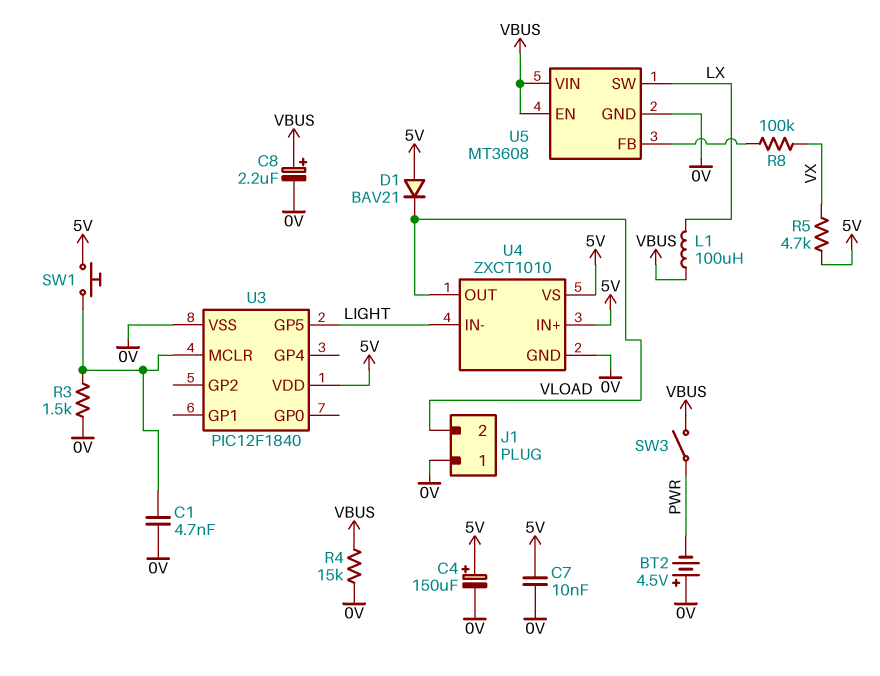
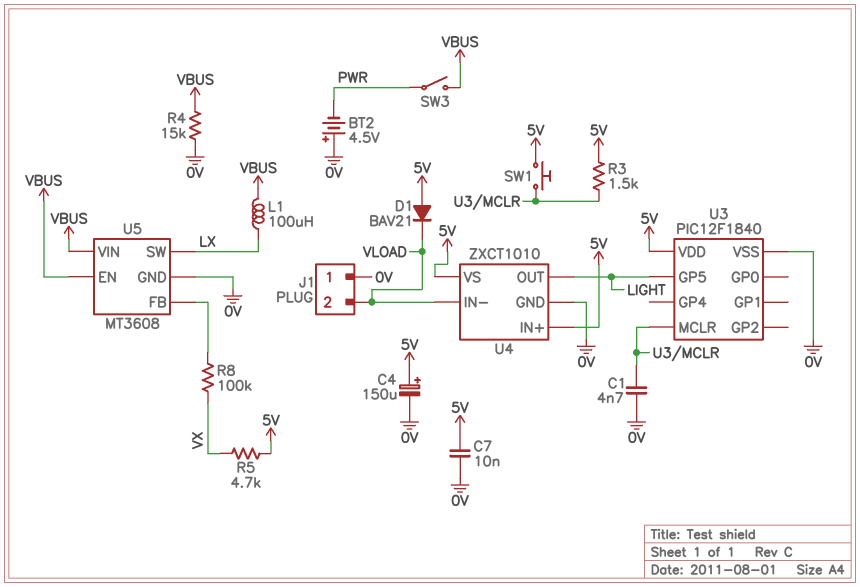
C8: 2.2uF (plus VBUS, minus 0V) -> none
R3: 1.5k (0V, U3/MCLR) -> 1.5k (5V, U3/MCLR)
U4 pin IN-: LIGHT -> VLOAD
U4 pin OUT: VLOAD -> LIGHT

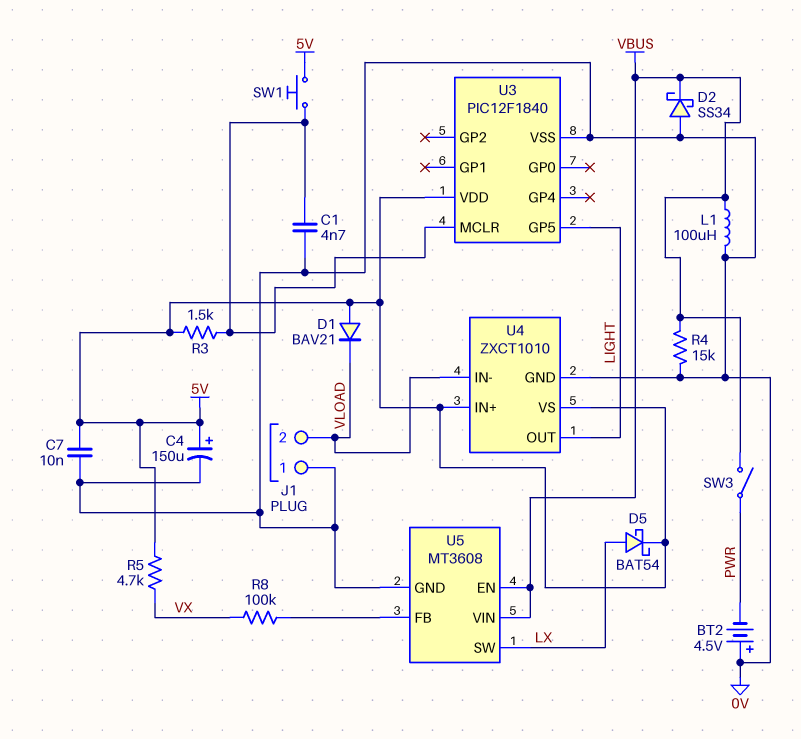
D2: none -> schottky SS34 (A 0V, K VBUS)
D5: none -> schottky BAT54 (A LX, K 5V)
L1: 100uH (LX, VBUS) -> 100uH (0V, VBUS)

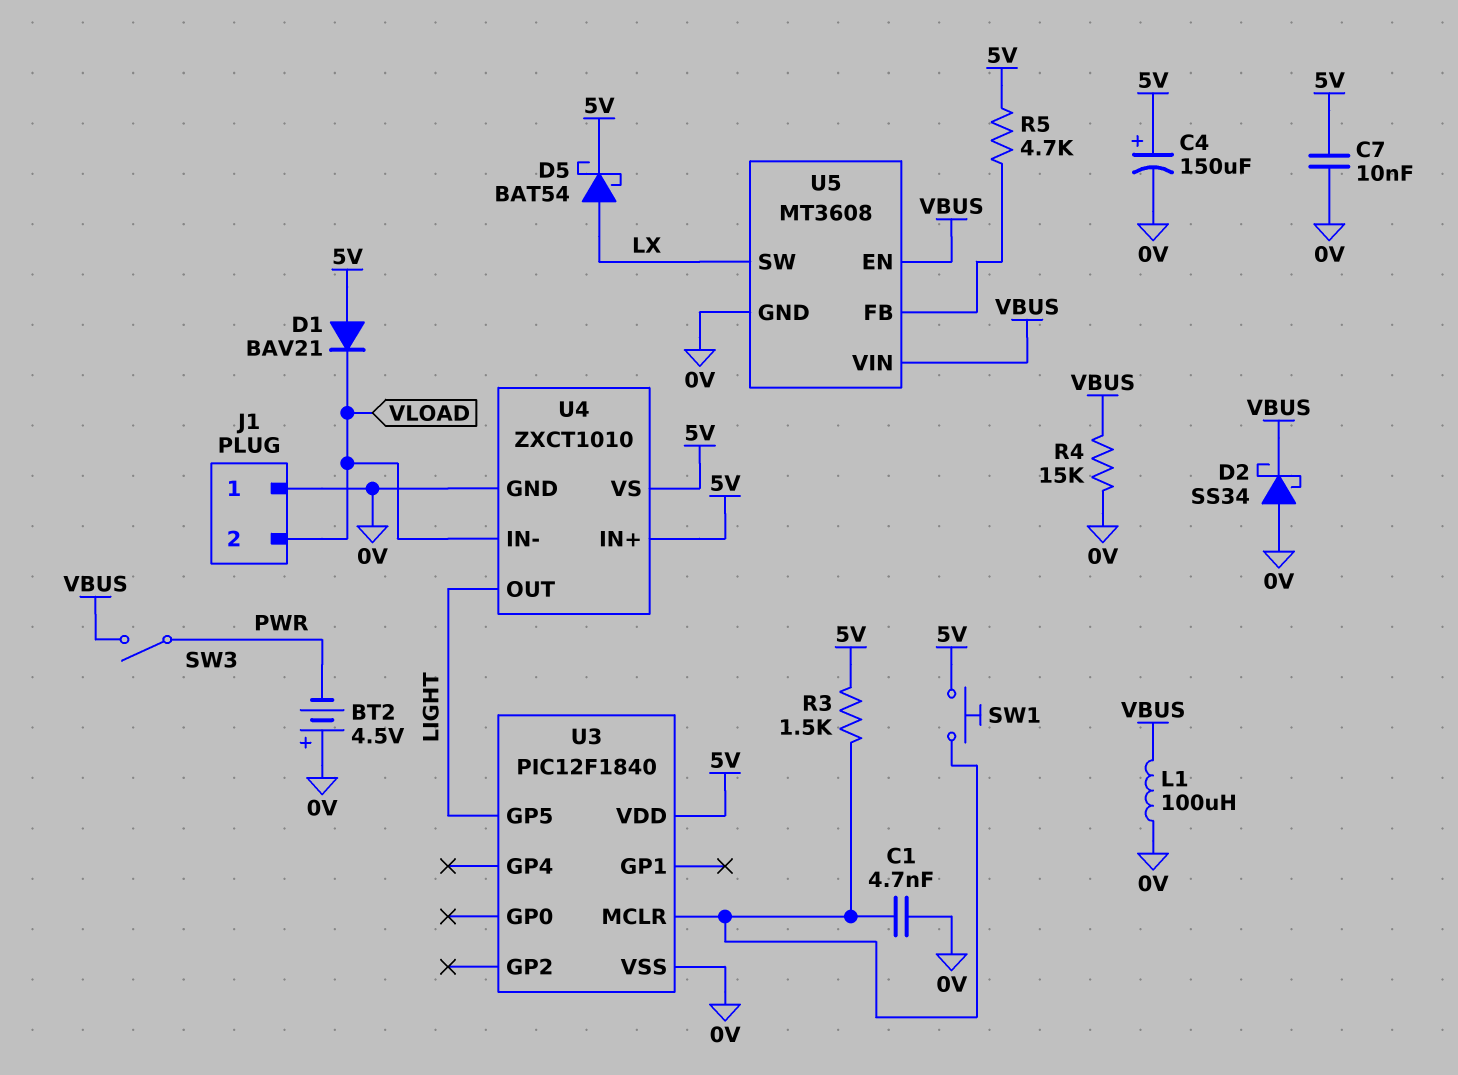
R5: 4.7k (5V, VX) -> 4.7k (5V, U5/FB)
R8: 100k (U5/FB, VX) -> none

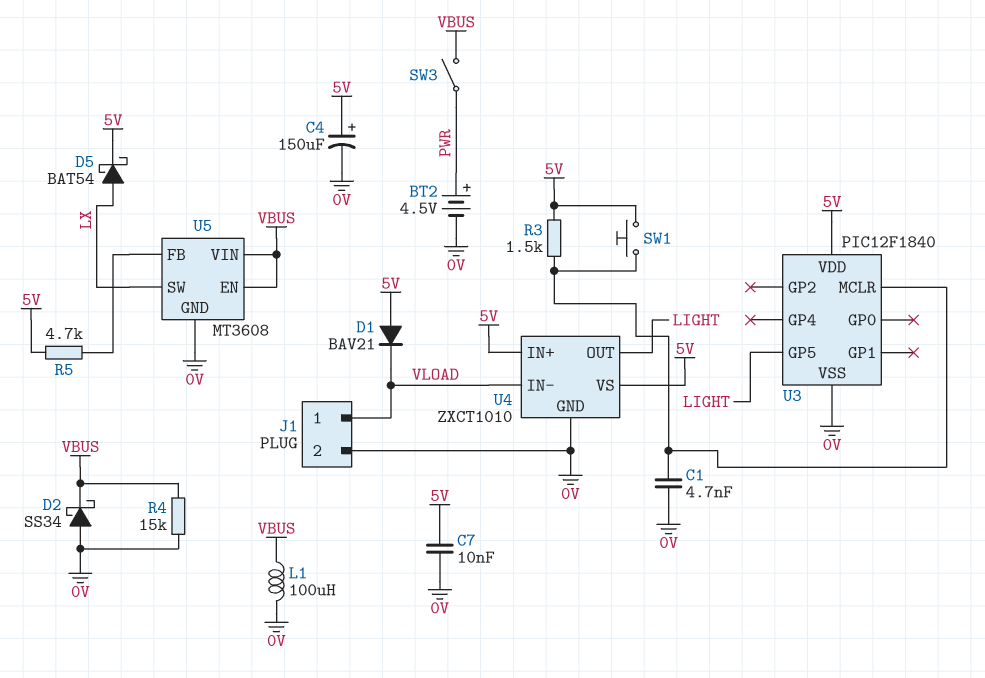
BT2: 4.5V (plus 0V, minus PWR) -> 4.5V (plus PWR, minus 0V)
J1 pin 1: 0V -> VLOAD
J1 pin 2: VLOAD -> 0V

